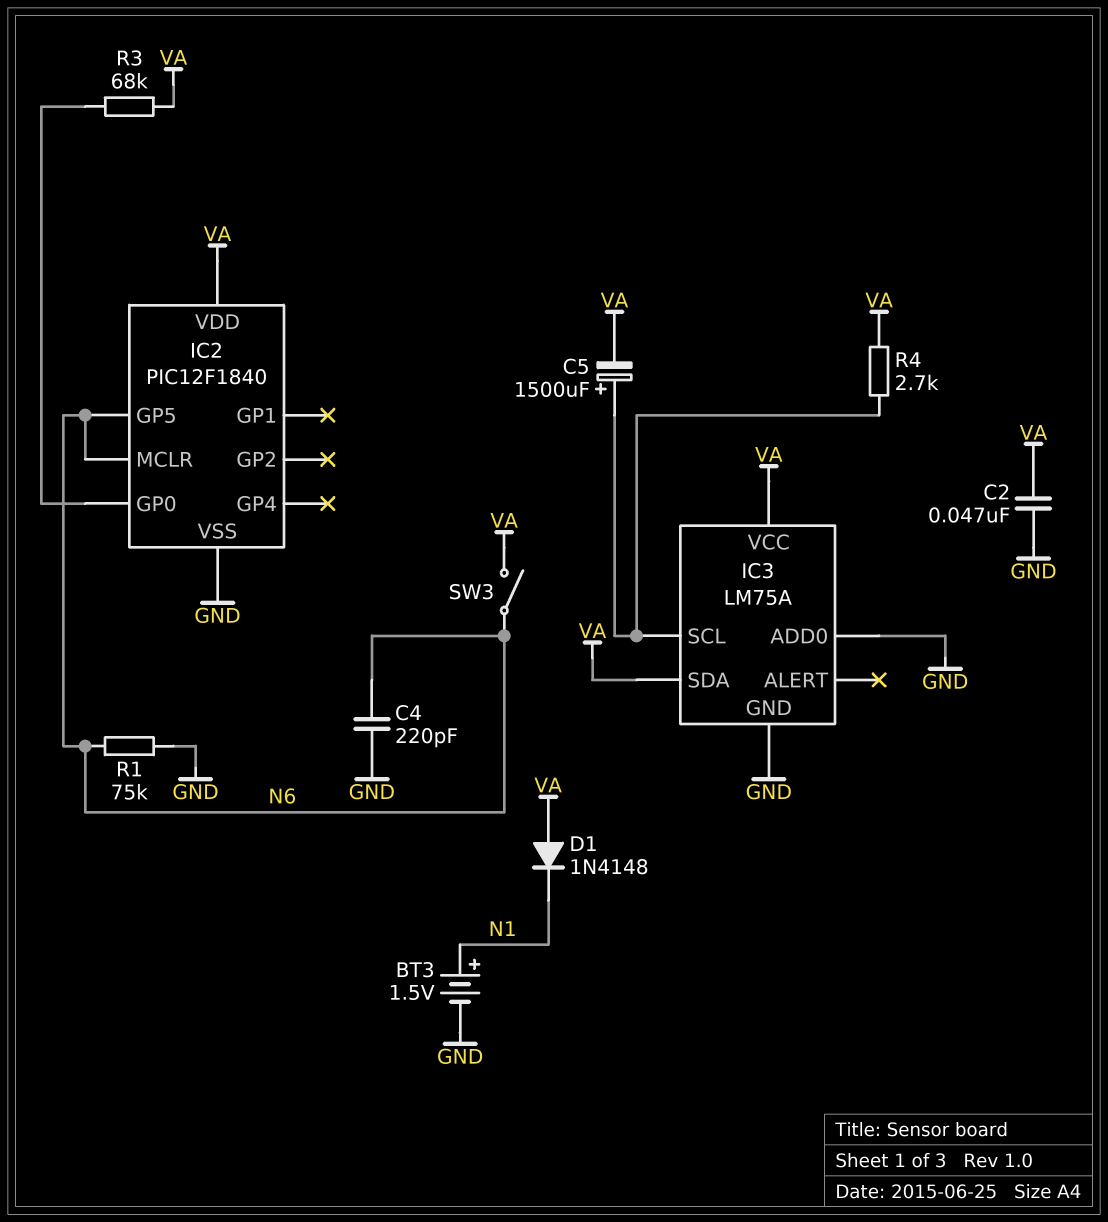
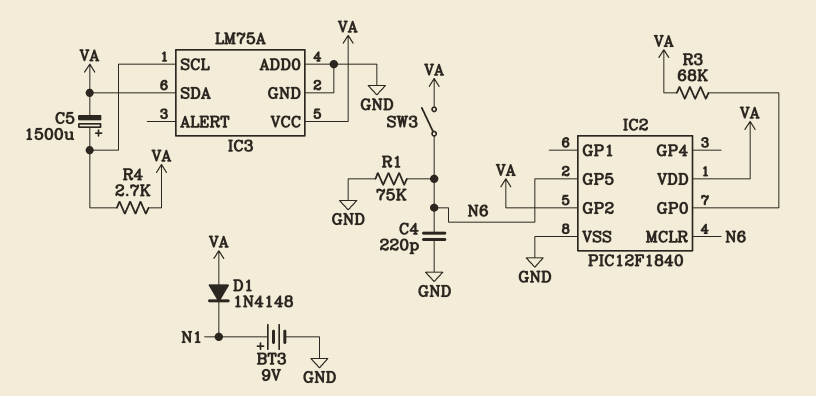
BT3: 1.5V (plus N1, minus GND) -> 9V (plus N1, minus GND)
C2: 47nF (GND, VA) -> none
IC2 pin GP2: none -> VA

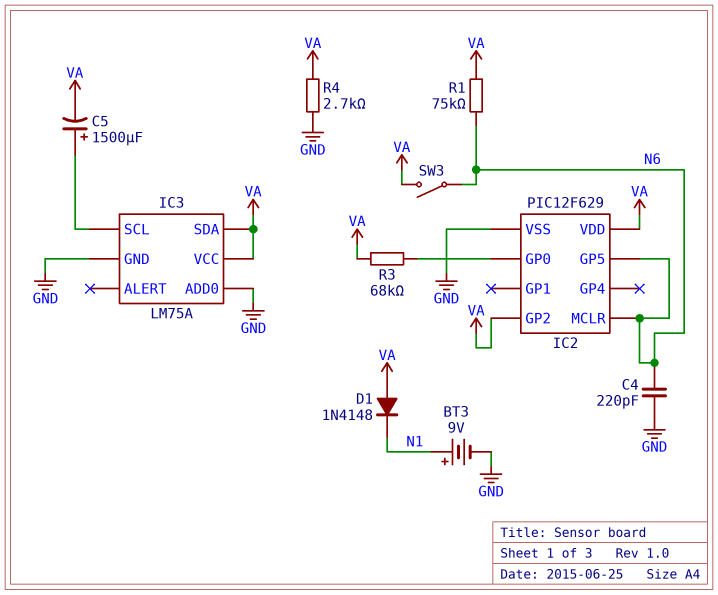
IC2: PIC12F1840 -> PIC12F629
R1: 75k (GND, N6) -> 75k (N6, VA)
R4: 2.7k (IC3/SCL, VA) -> 2.7k (GND, VA)

